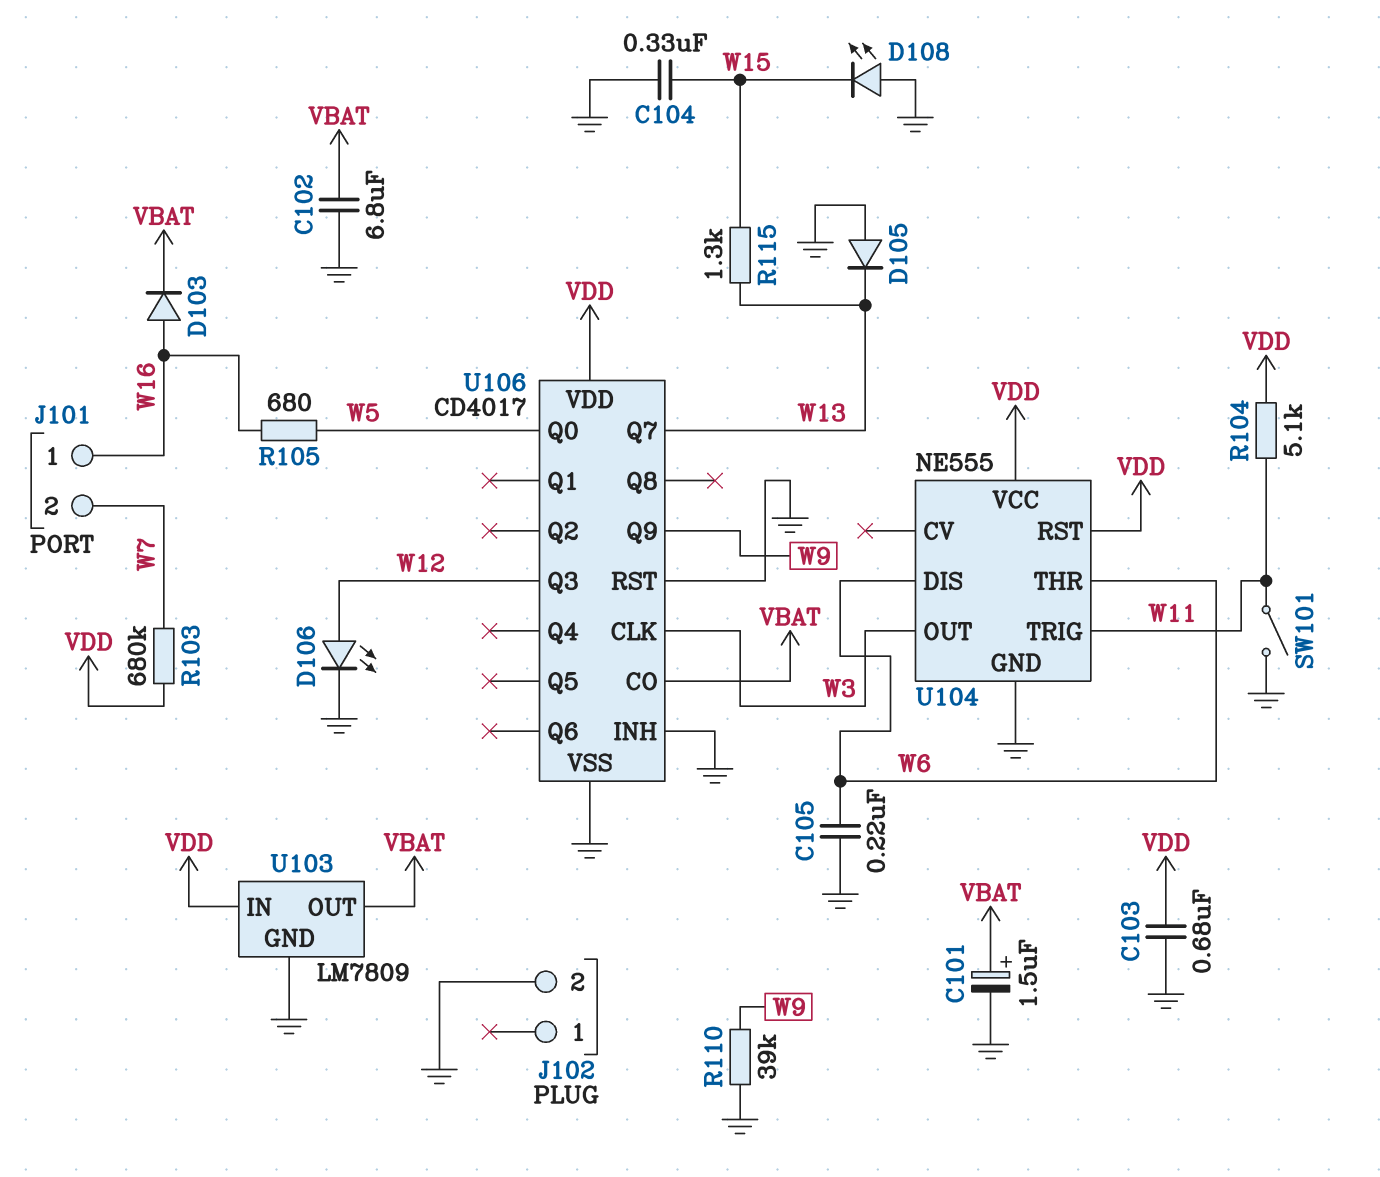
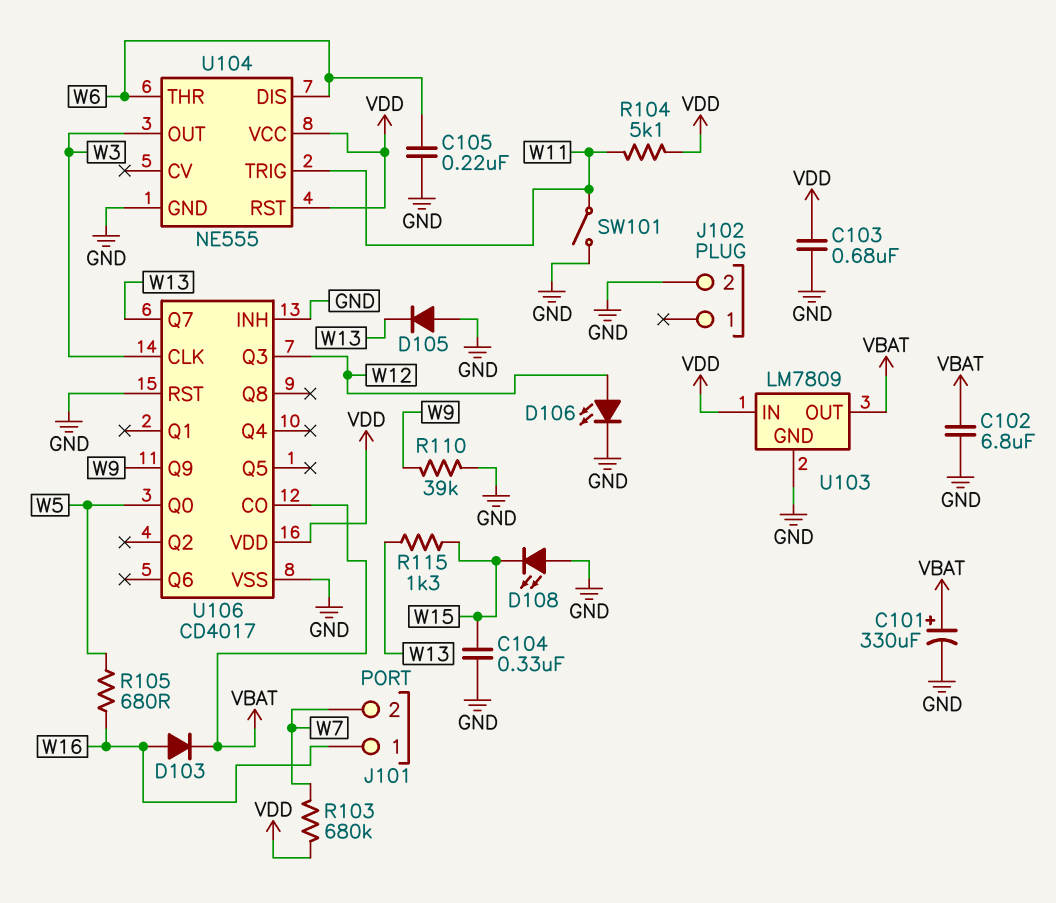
C101: 1.5uF (plus VBAT, minus GND) -> 330uF (plus VBAT, minus GND)

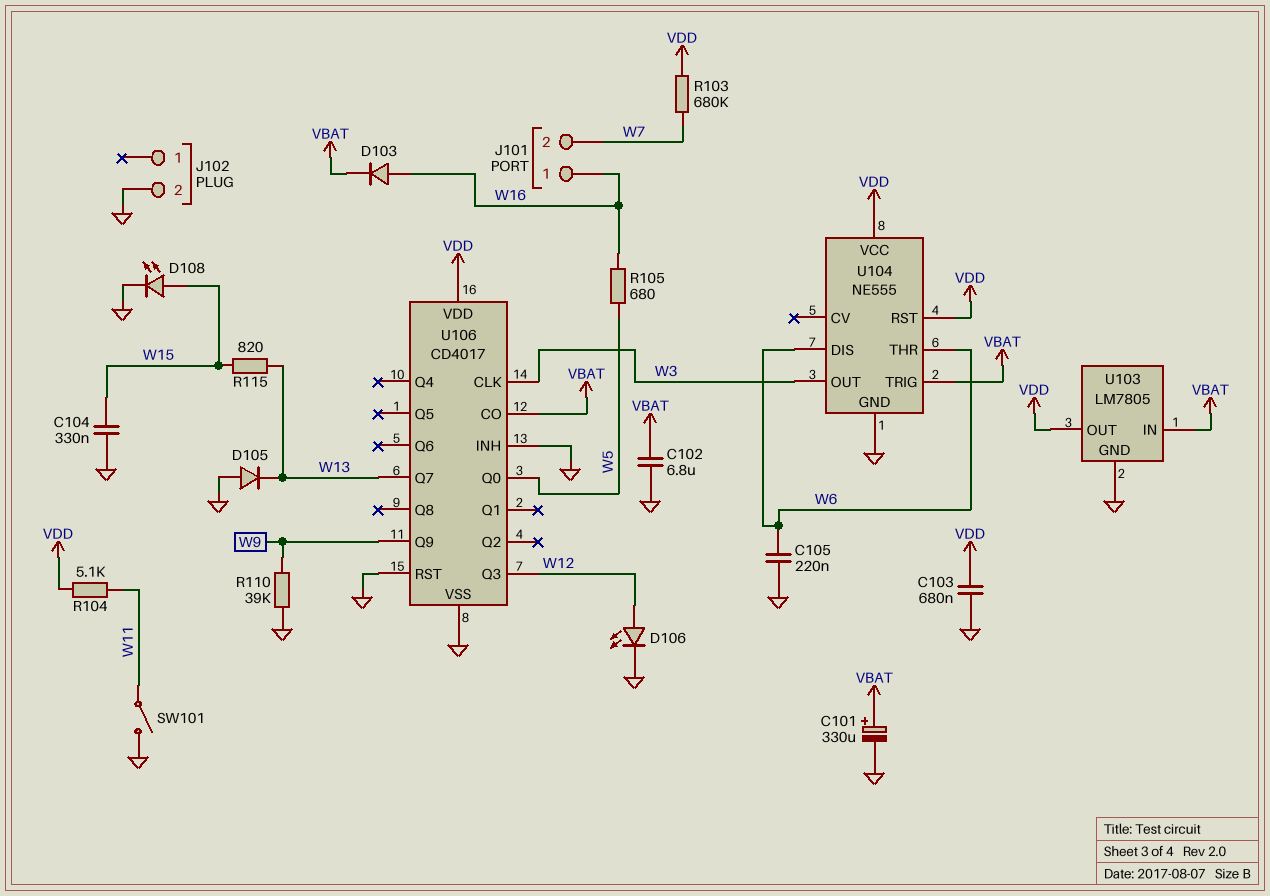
D108: LED (A GND, K W15) -> LED (A W15, K GND)
R115: 1.3k (W13, W15) -> 820 (W13, W15)
U103: LM7809 -> LM7805
U103 pin IN: VDD -> VBAT
U103 pin OUT: VBAT -> VDD
U104 pin TRIG: W11 -> VBAT

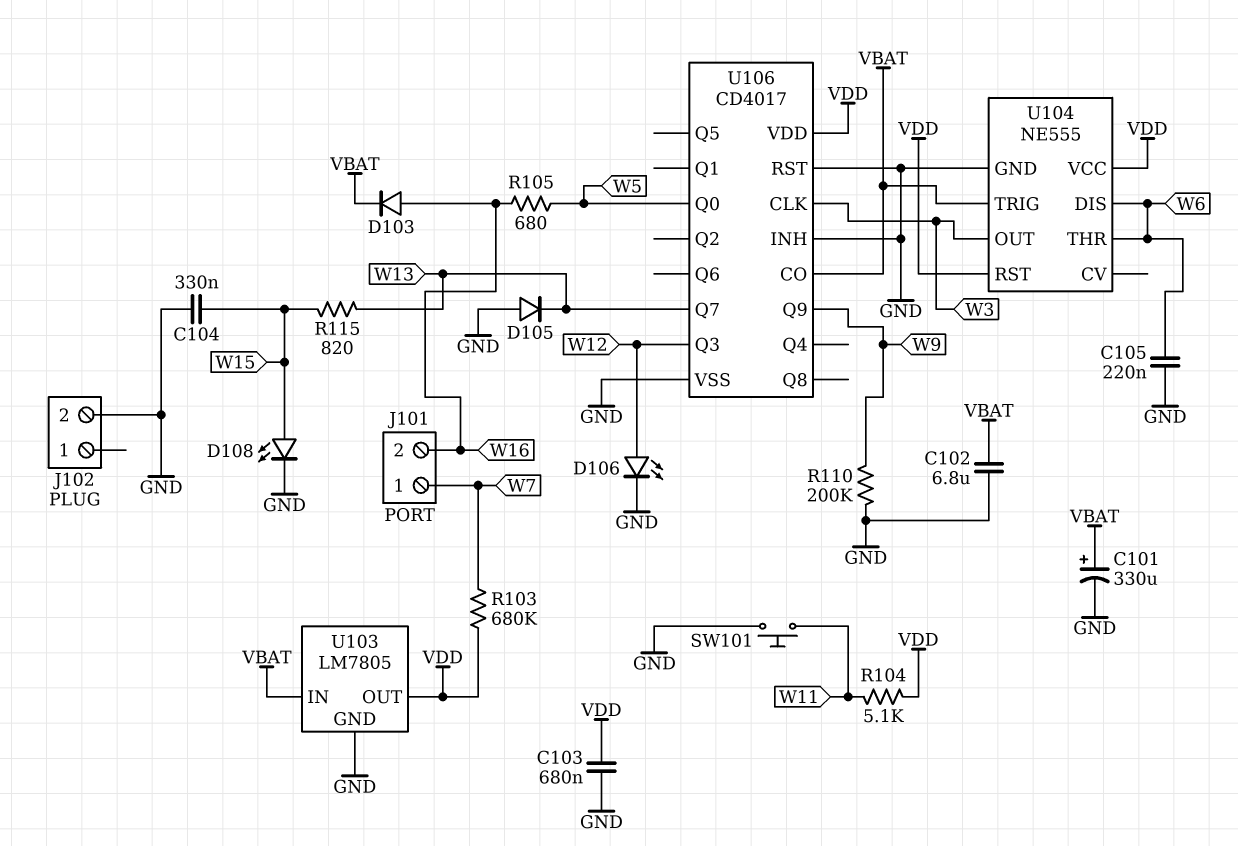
J101 pin 1: W16 -> W7
J101 pin 2: W7 -> W16
R110: 39k (GND, W9) -> 200k (GND, W9)
SW101: switch (GND, W11) -> button (GND, W11)

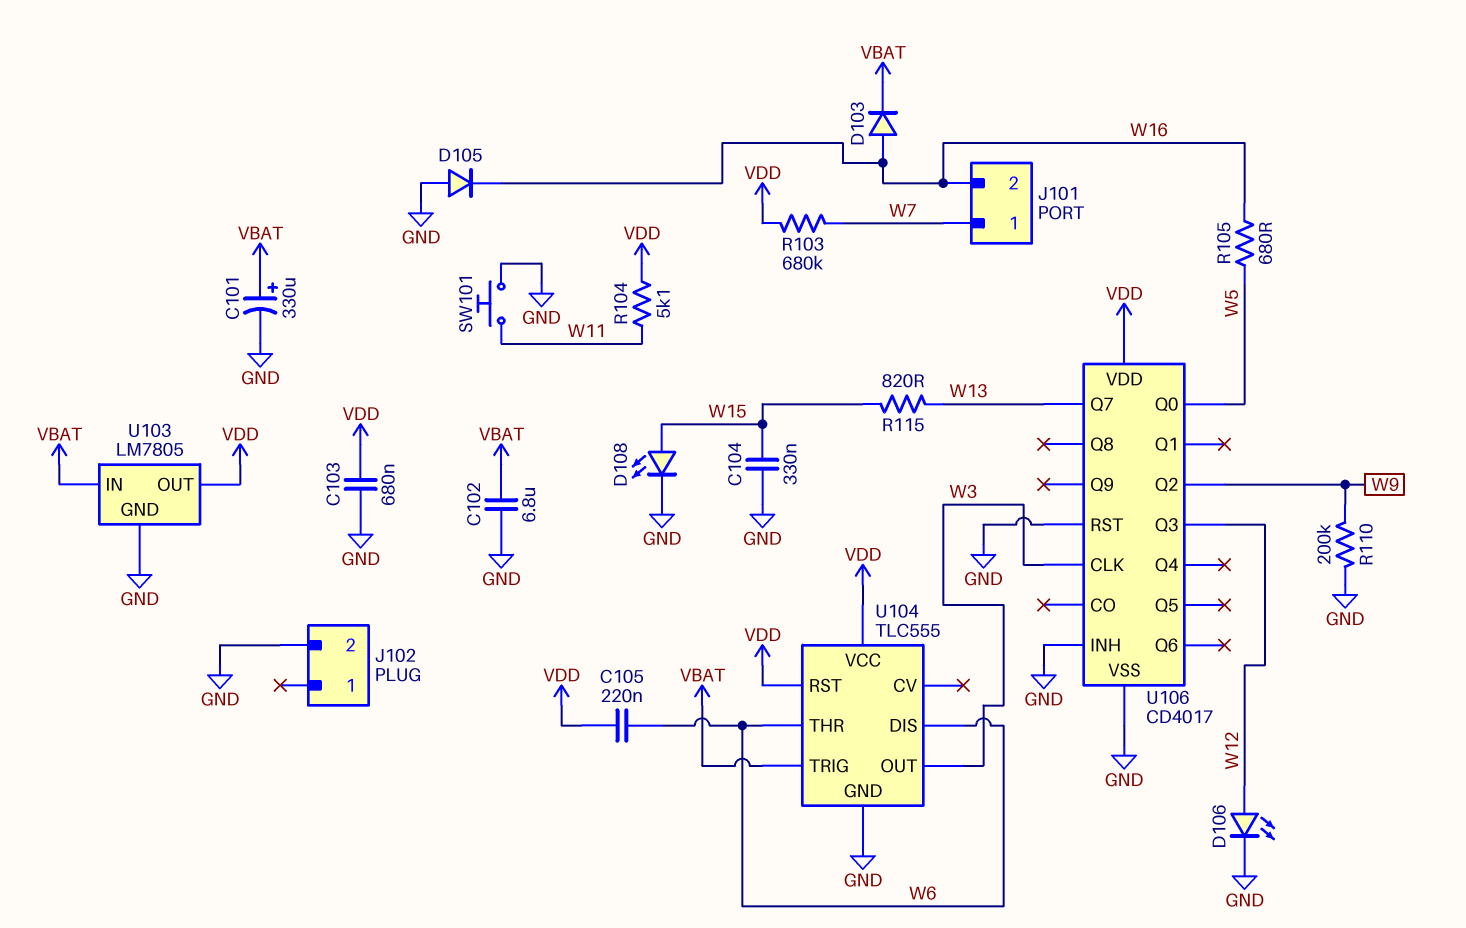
C105: 220nF (GND, W6) -> 220nF (VDD, W6)
D105: diode (A GND, K W13) -> diode (A GND, K W16)
U104: NE555 -> TLC555
U106 pin CO: VBAT -> none
U106 pin Q2: none -> W9
U106 pin Q9: W9 -> none

